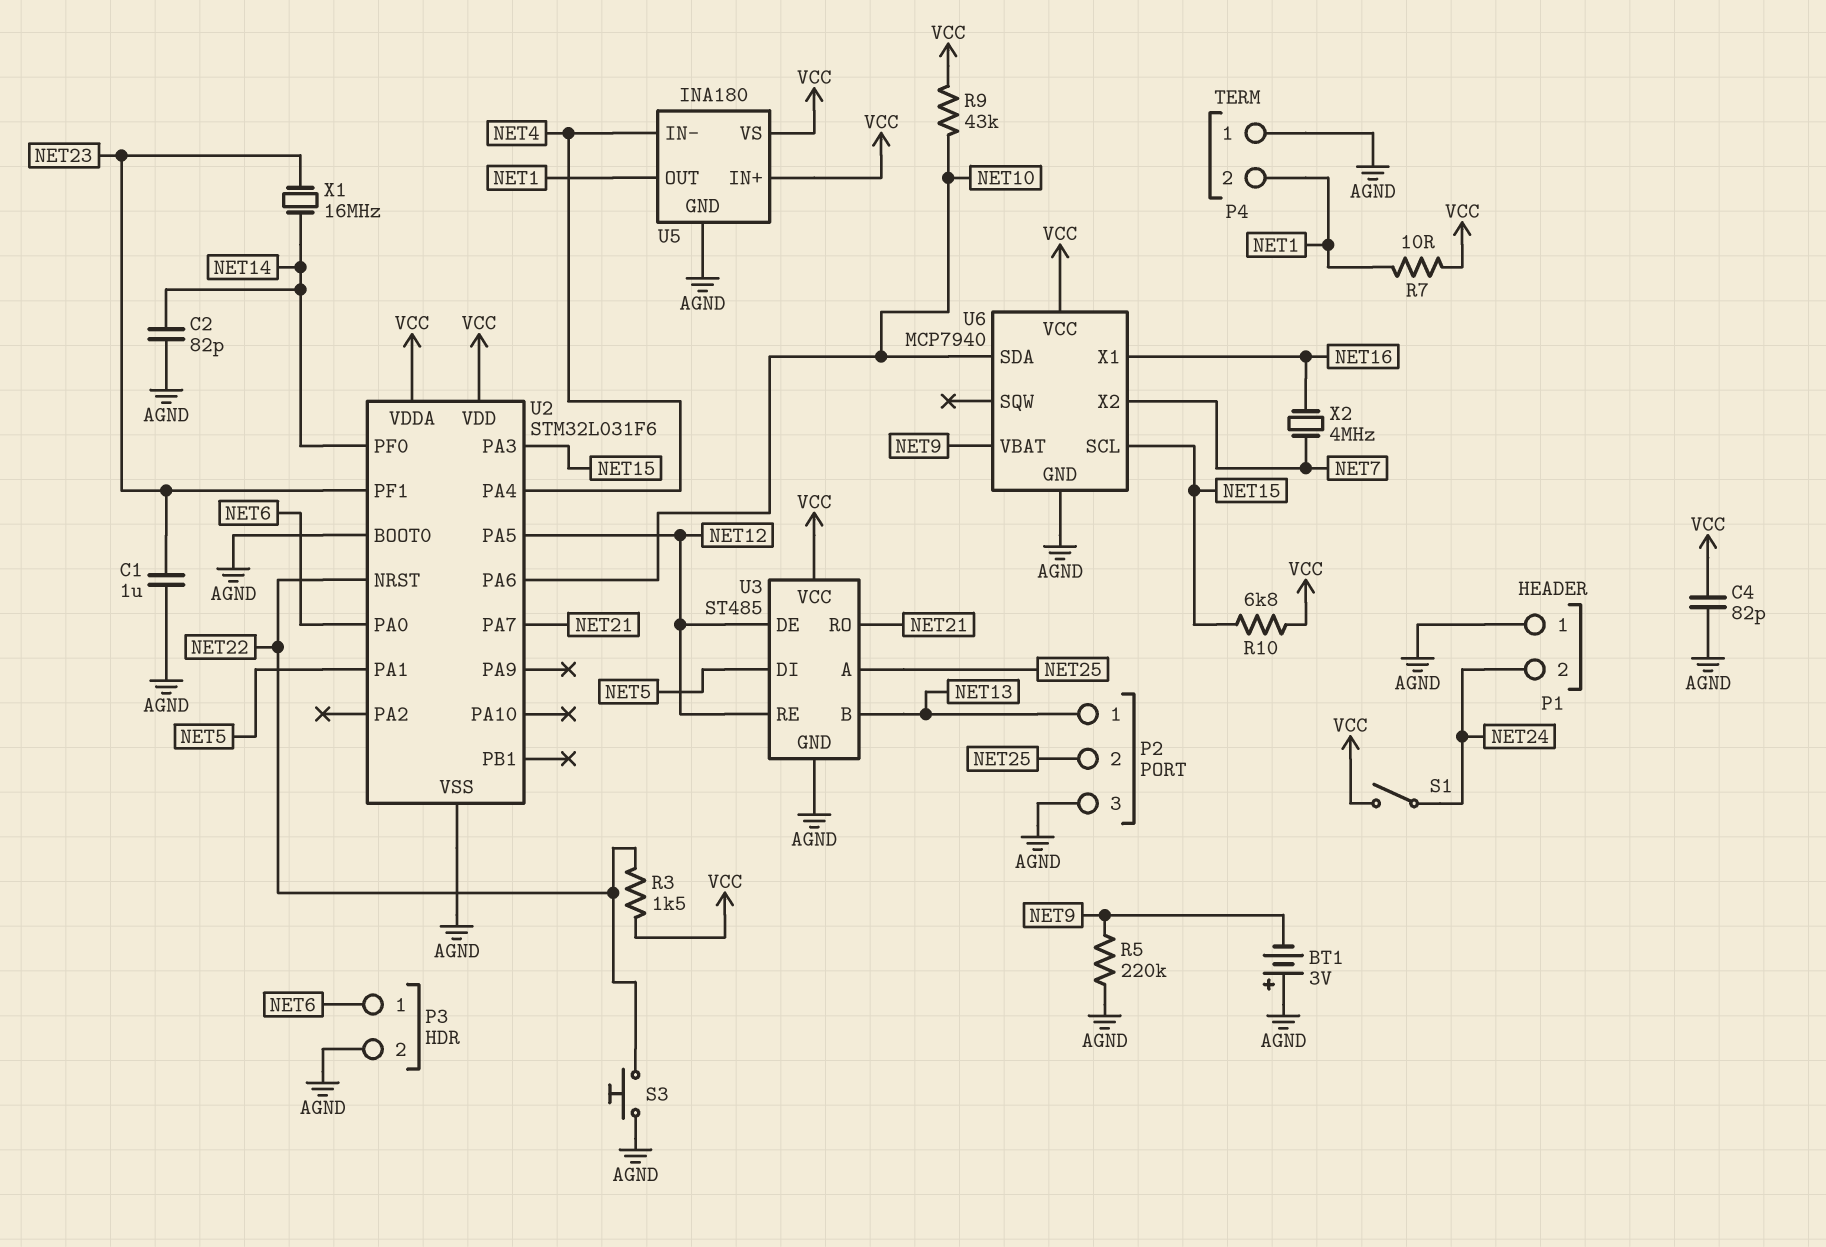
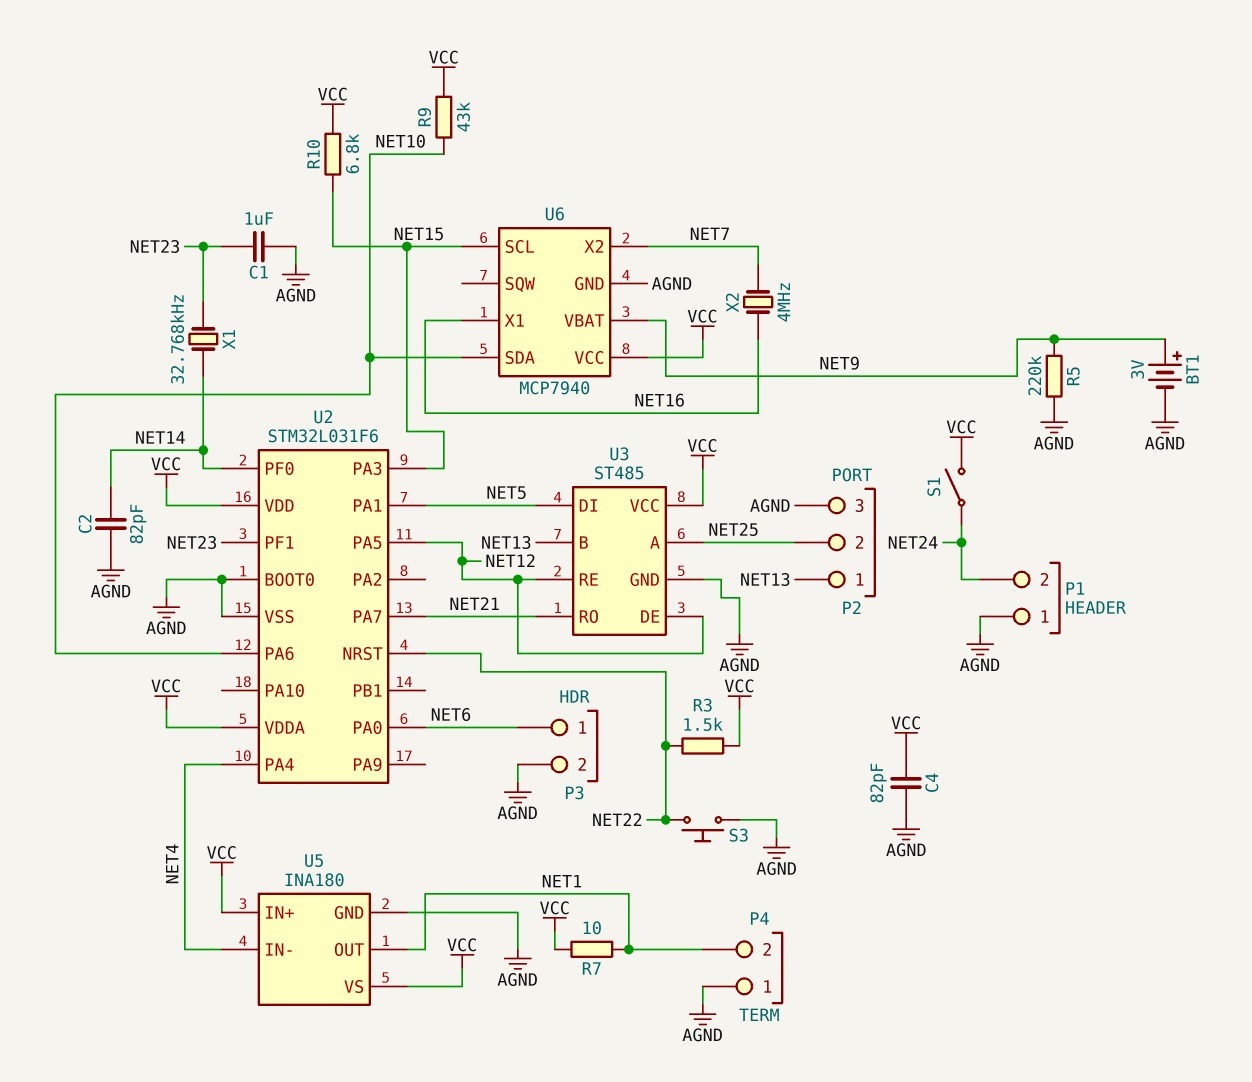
BT1: 3V (plus AGND, minus NET9) -> 3V (plus NET9, minus AGND)
X1: 16MHz (NET14, NET23) -> 32.768kHz (NET14, NET23)

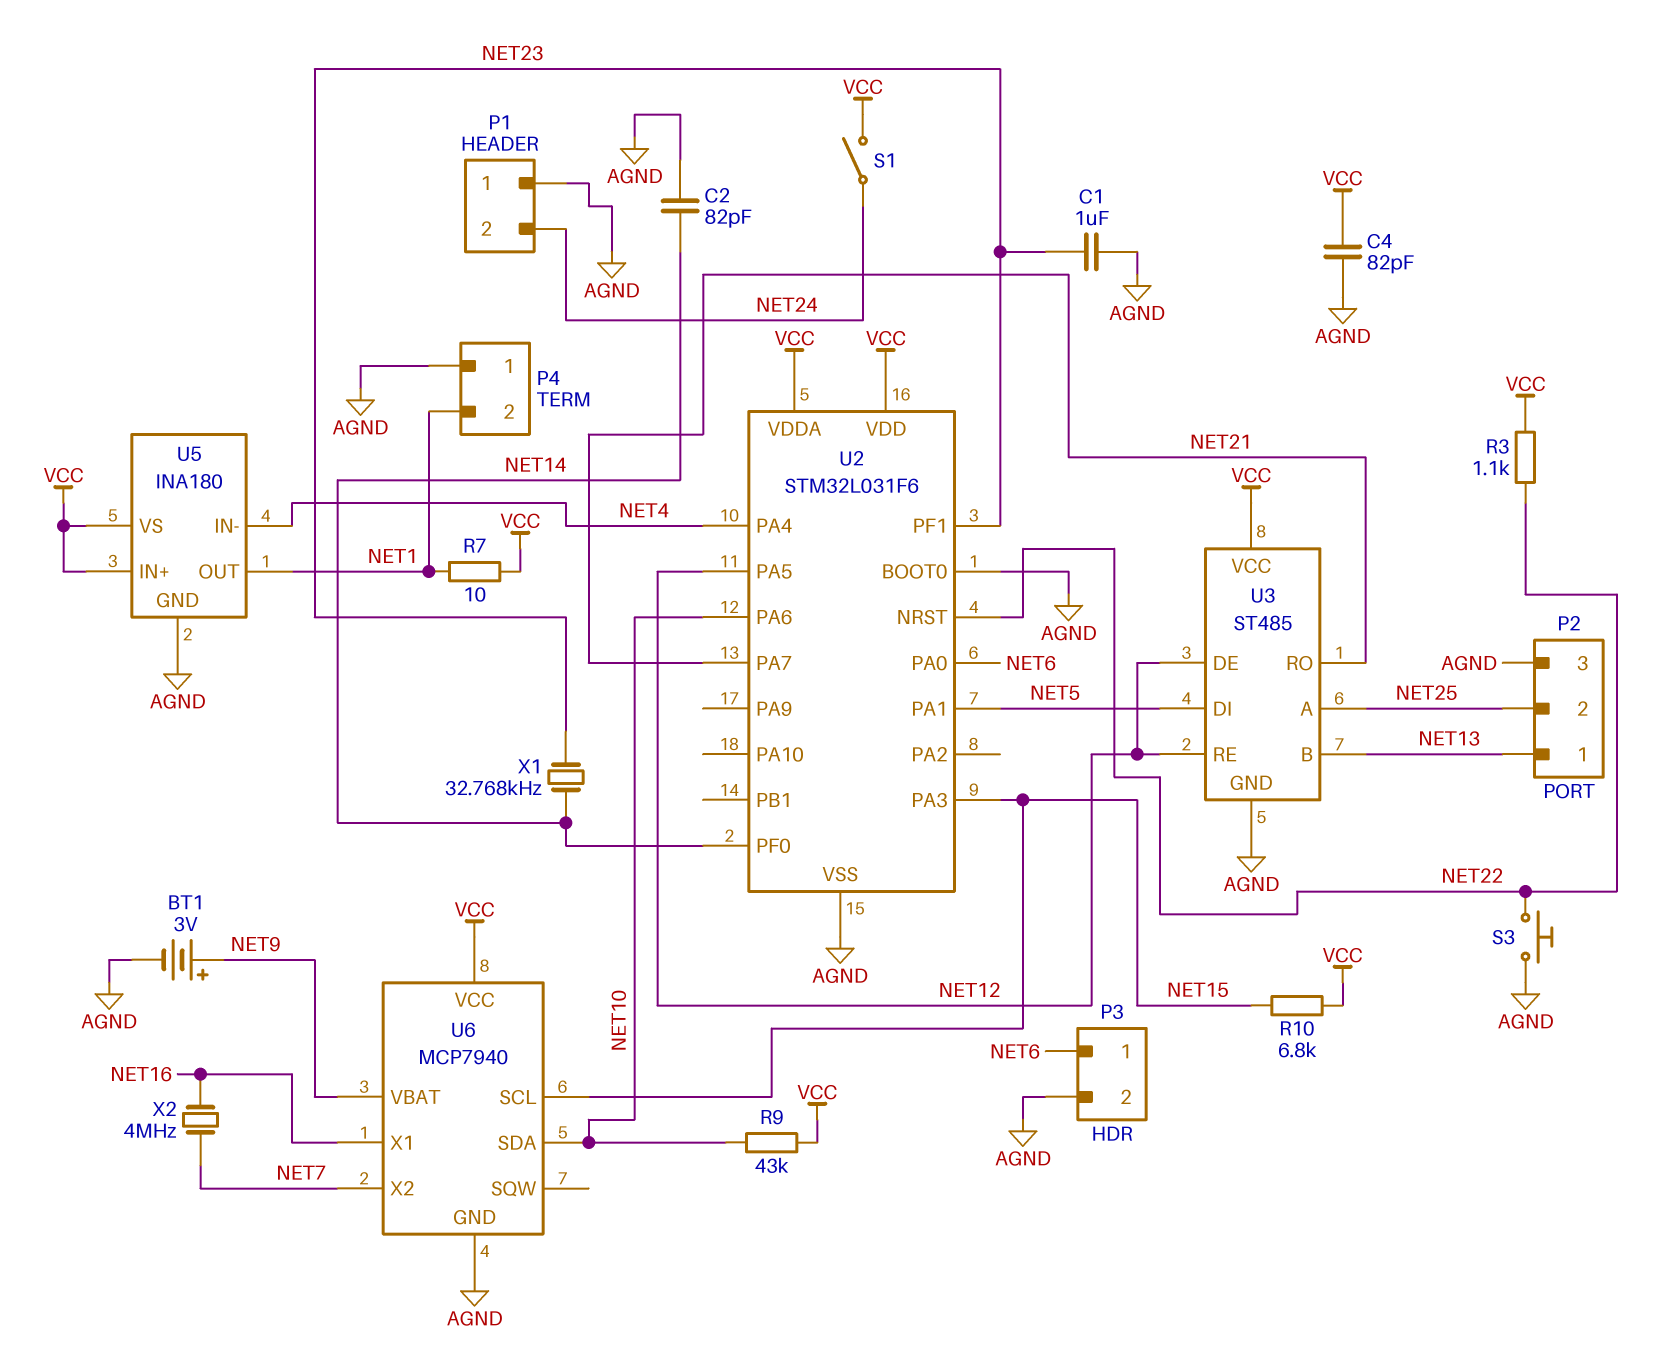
R3: 1.5k (NET22, VCC) -> 1.1k (NET22, VCC)
R5: 220k (AGND, NET9) -> none

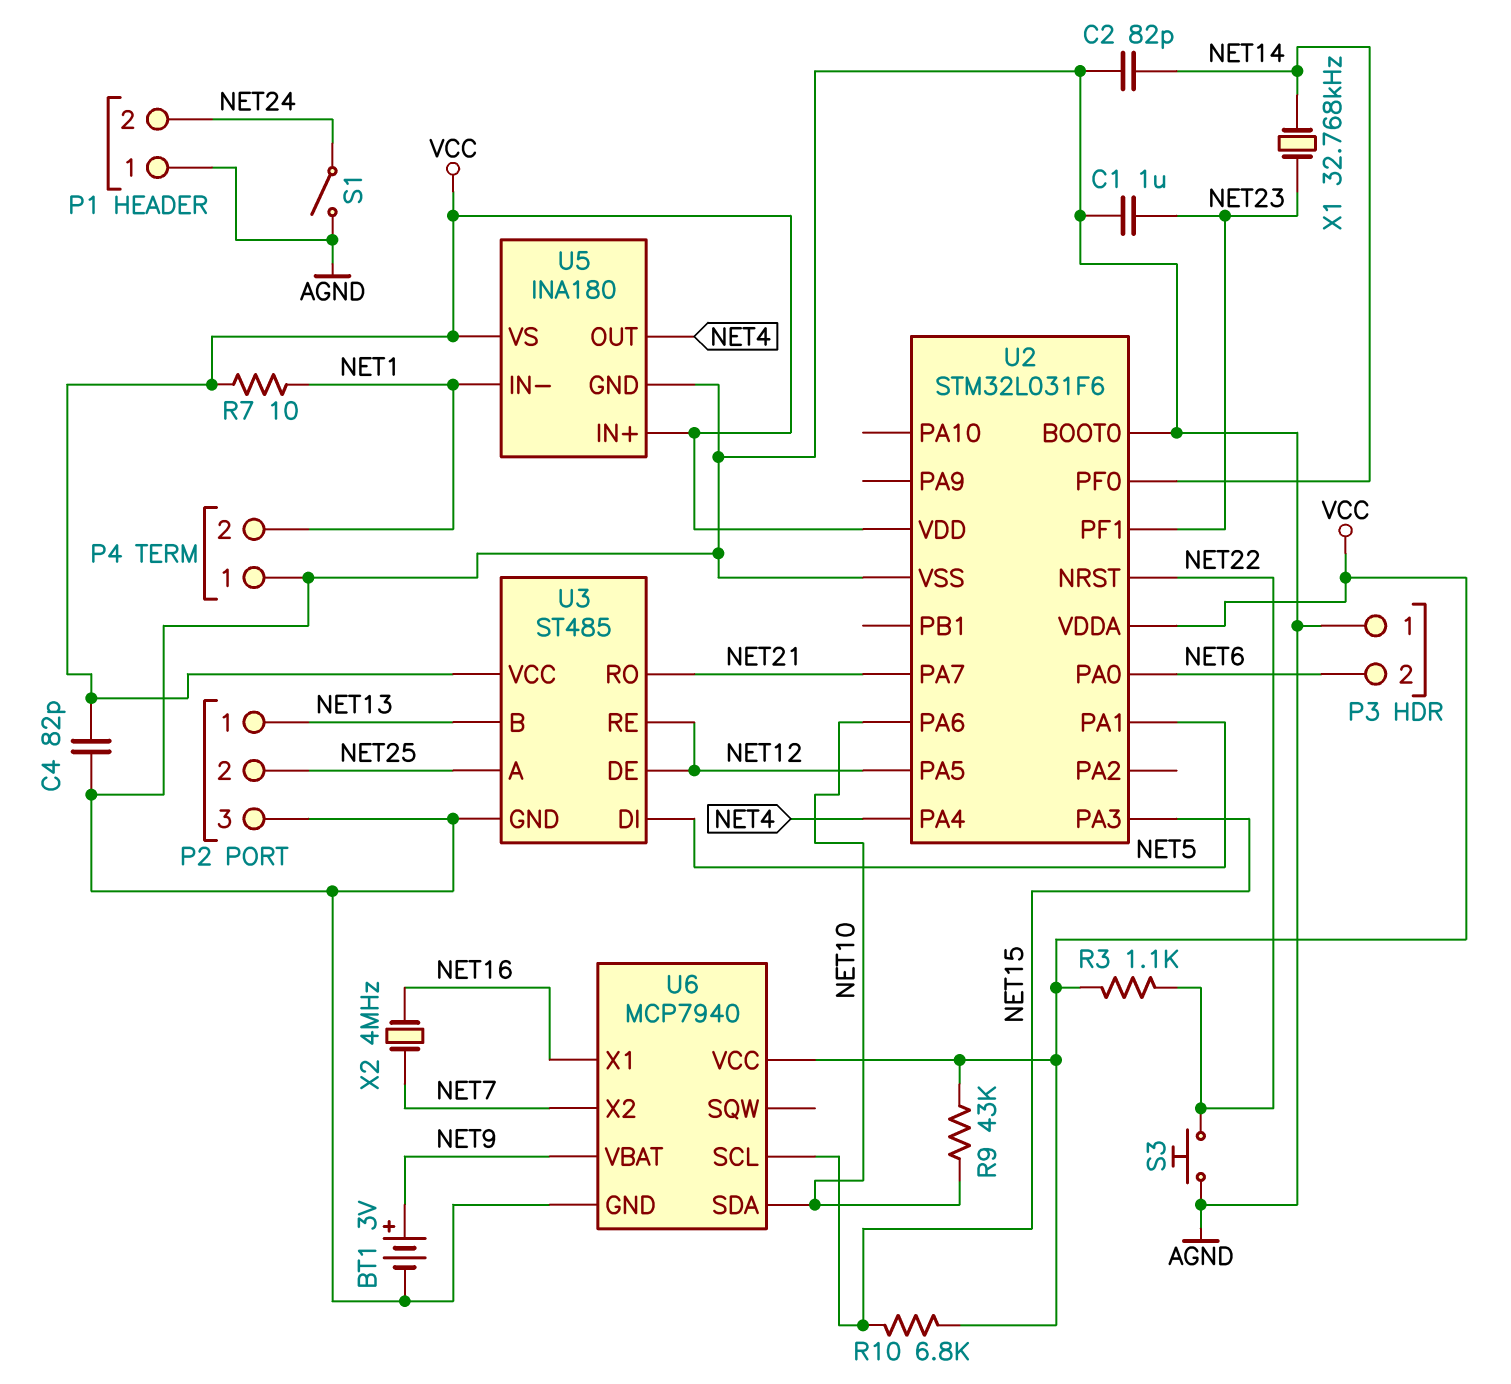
P3 pin 1: NET6 -> AGND
P3 pin 2: AGND -> NET6
S1: switch (NET24, VCC) -> switch (AGND, NET24)
U5 pin IN-: NET4 -> NET1
U5 pin OUT: NET1 -> NET4

